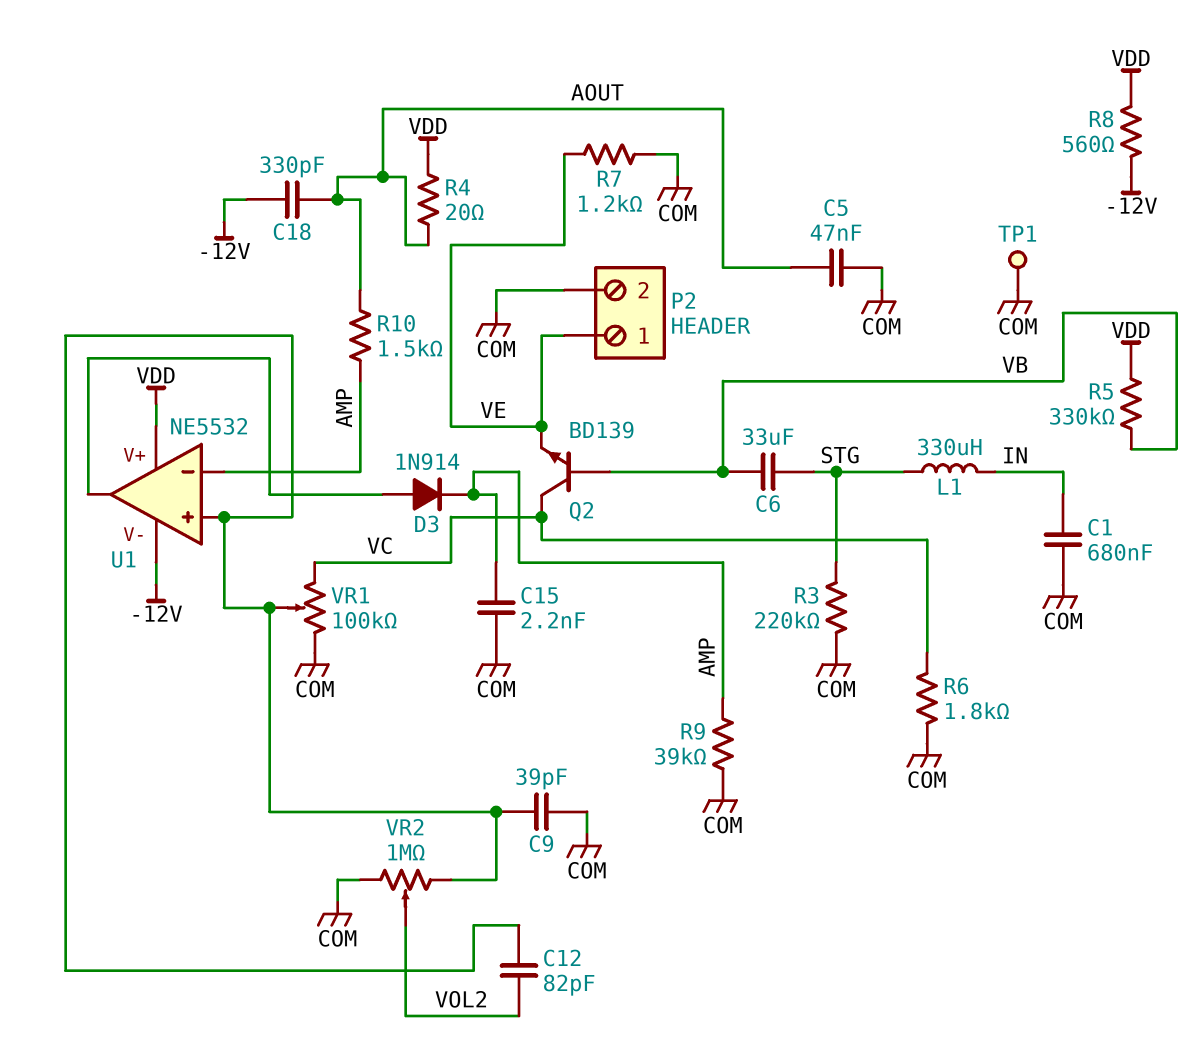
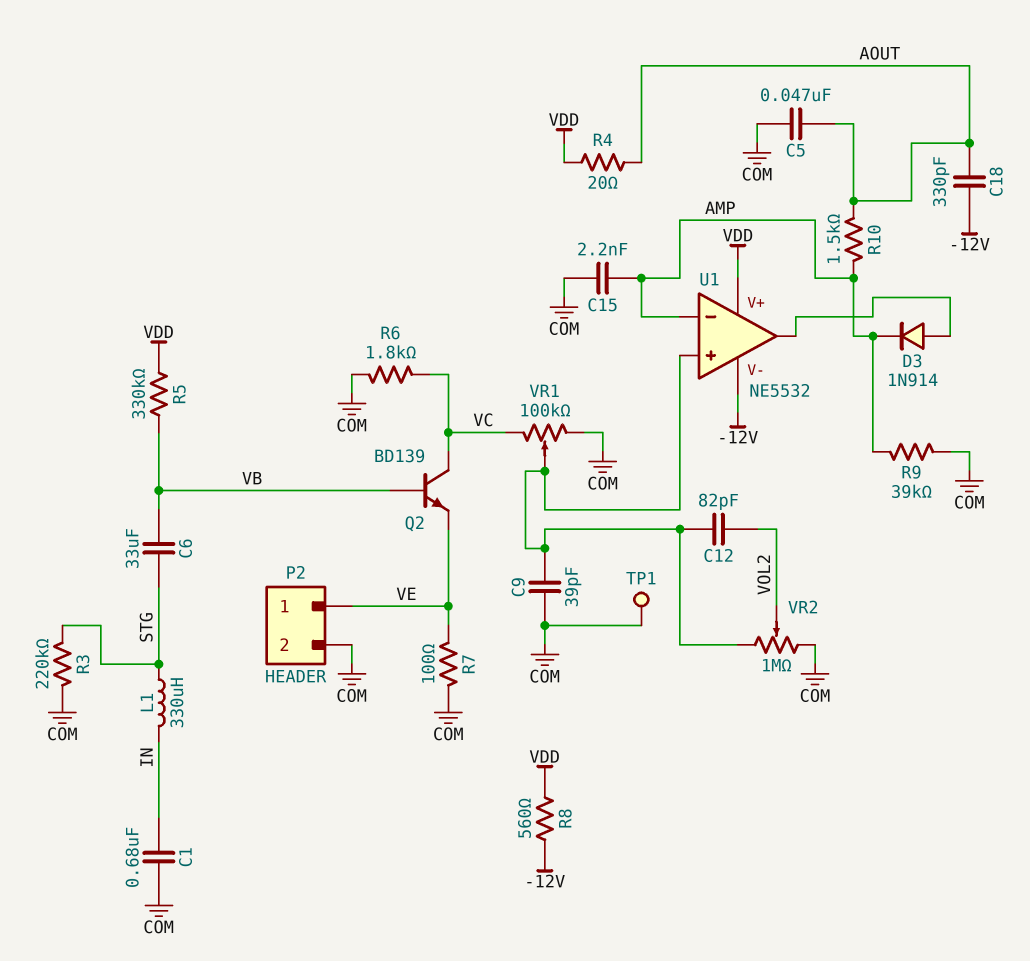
R7: 1.2k (COM, VE) -> 100 (COM, VE)

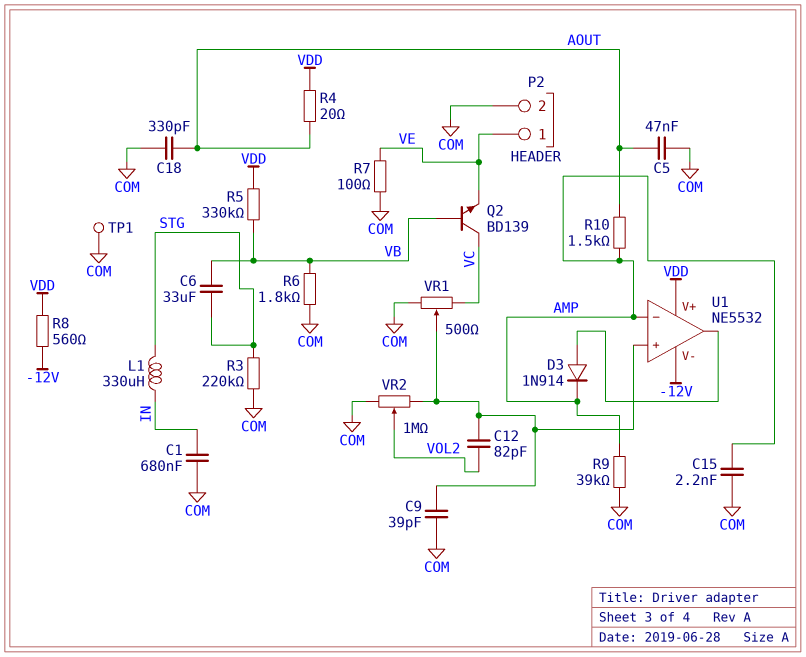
C18: 330pF (-12V, AOUT) -> 330pF (AOUT, COM)
R6: 1.8k (COM, VC) -> 1.8k (COM, VB)
VR1: 100k (COM, VC, wiper U1/in+) -> 500 (COM, VC, wiper U1/in+)

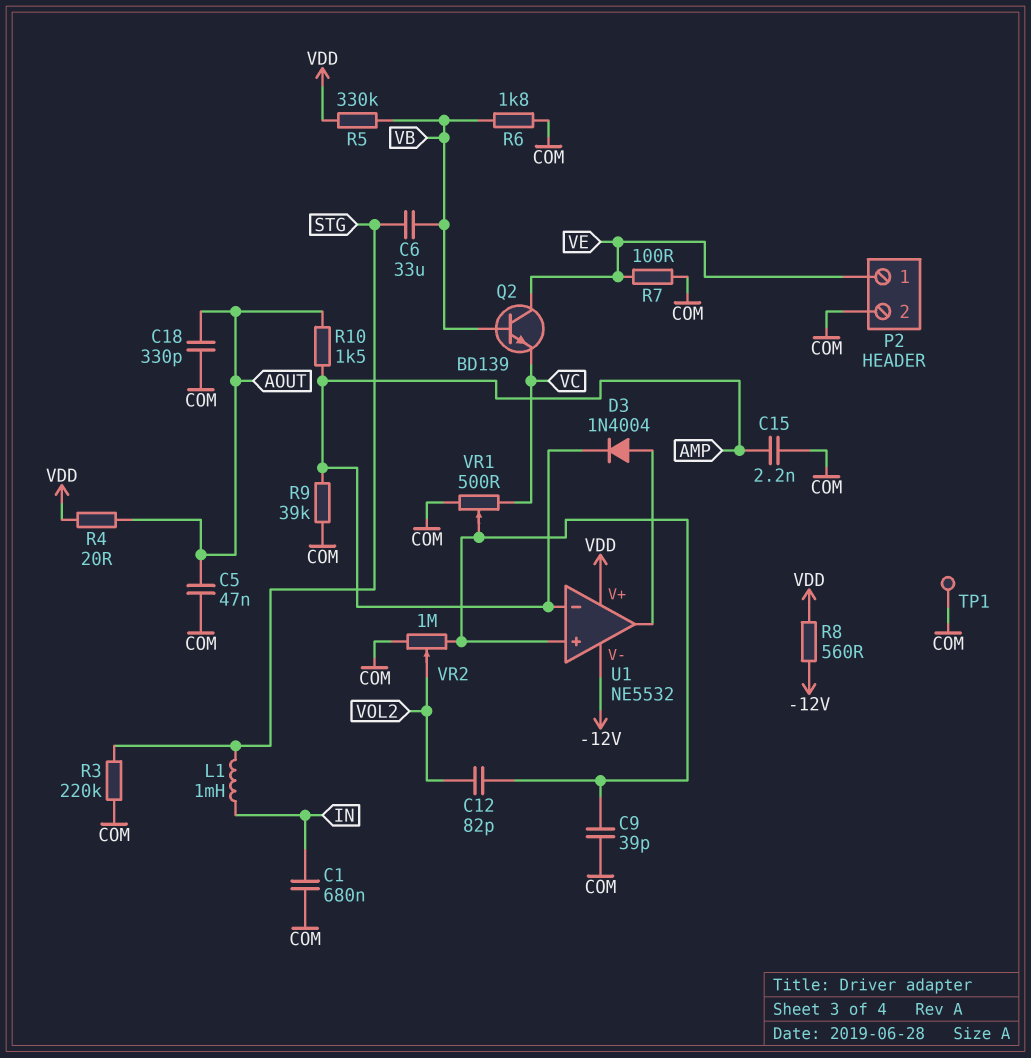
D3: diode 1N914 (A U1/out, K AMP) -> diode 1N4004 (A U1/out, K AMP)
L1: 330uH (IN, STG) -> 1mH (IN, STG)
Q2: NPN BD139 (B VB, C VC, E VE) -> NPN BD139 (B VB, C VE, E VC)

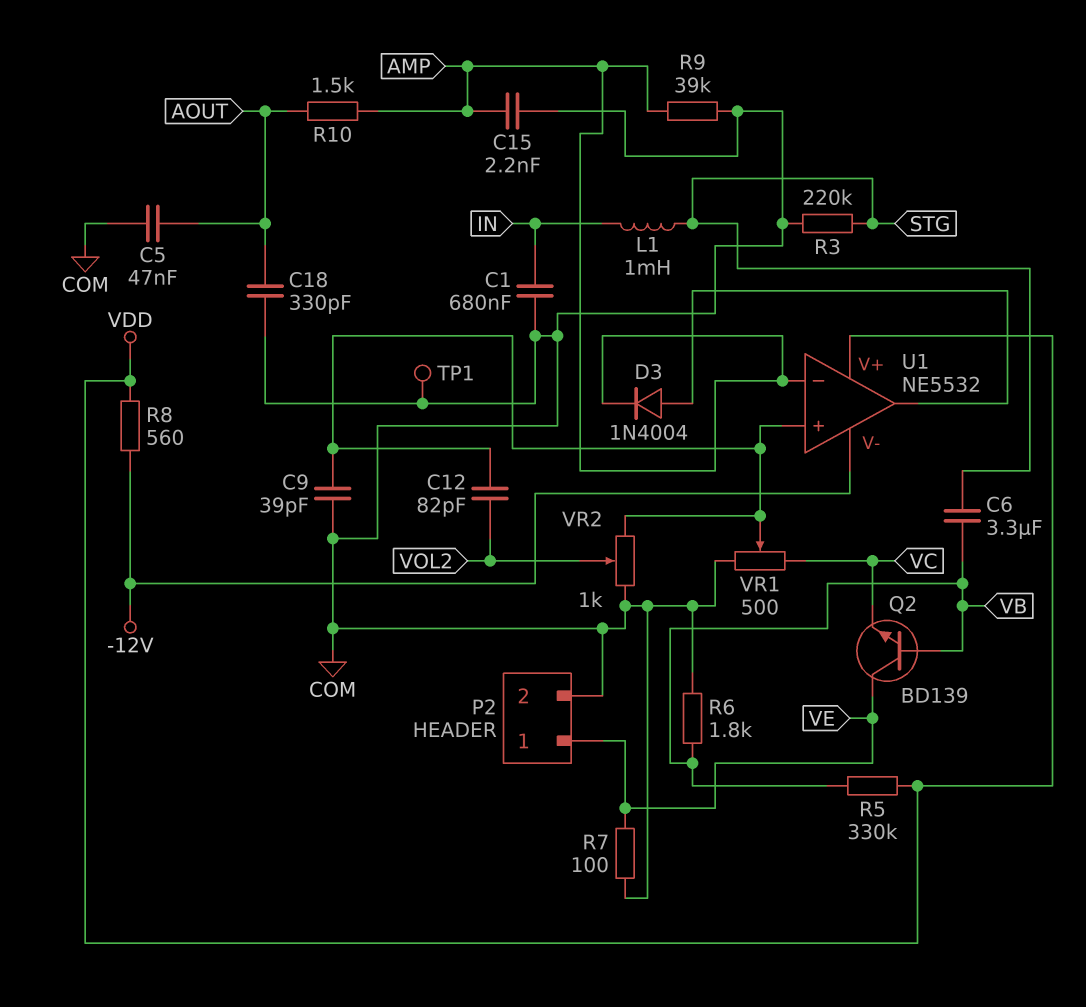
C6: 33uF (STG, VB) -> 3.3uF (STG, VB)
R4: 20 (AOUT, VDD) -> none
VR2: 1M (COM, U1/in+, wiper VOL2) -> 1k (COM, U1/in+, wiper VOL2)

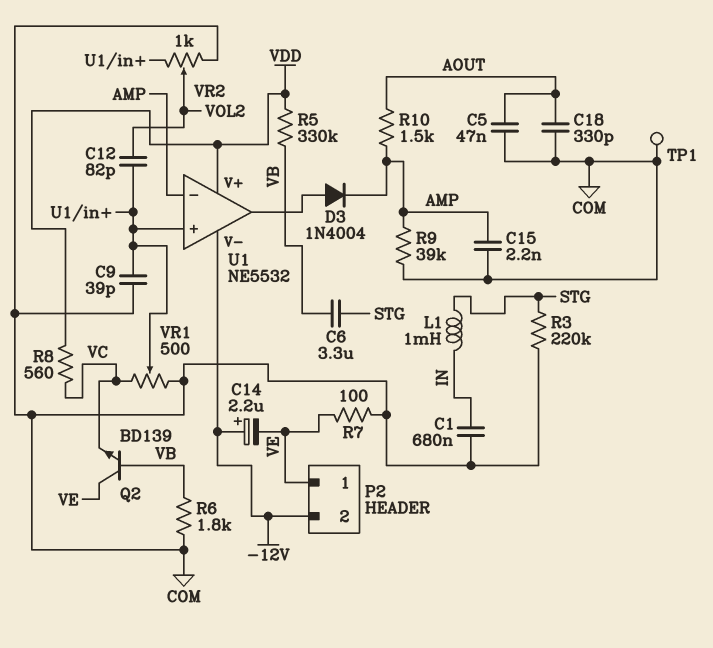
C14: none -> 2.2uF (plus -12V, minus VE)
P2 pin 2: COM -> -12V
R8: 560 (-12V, VDD) -> 560 (VC, VDD)

